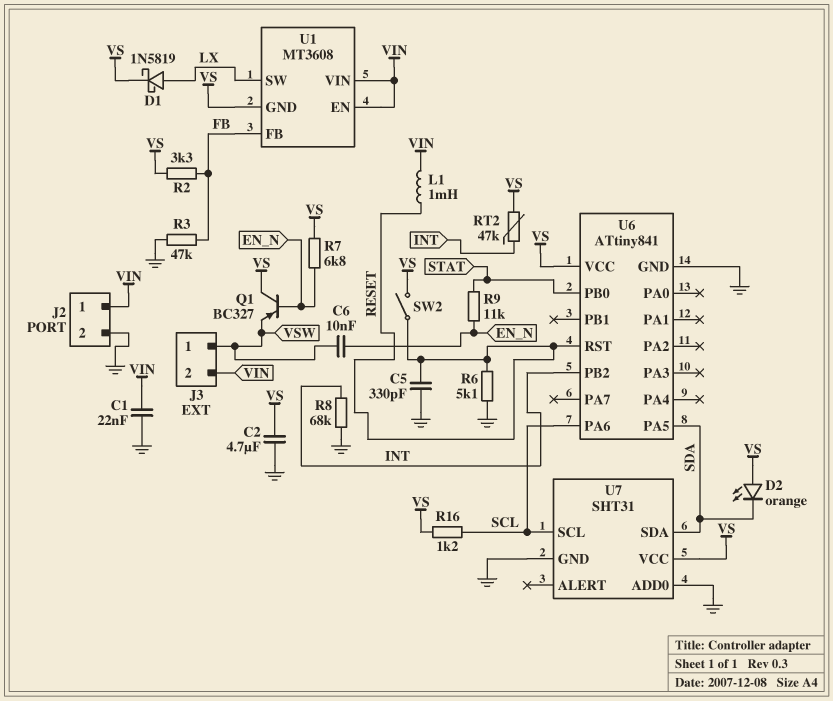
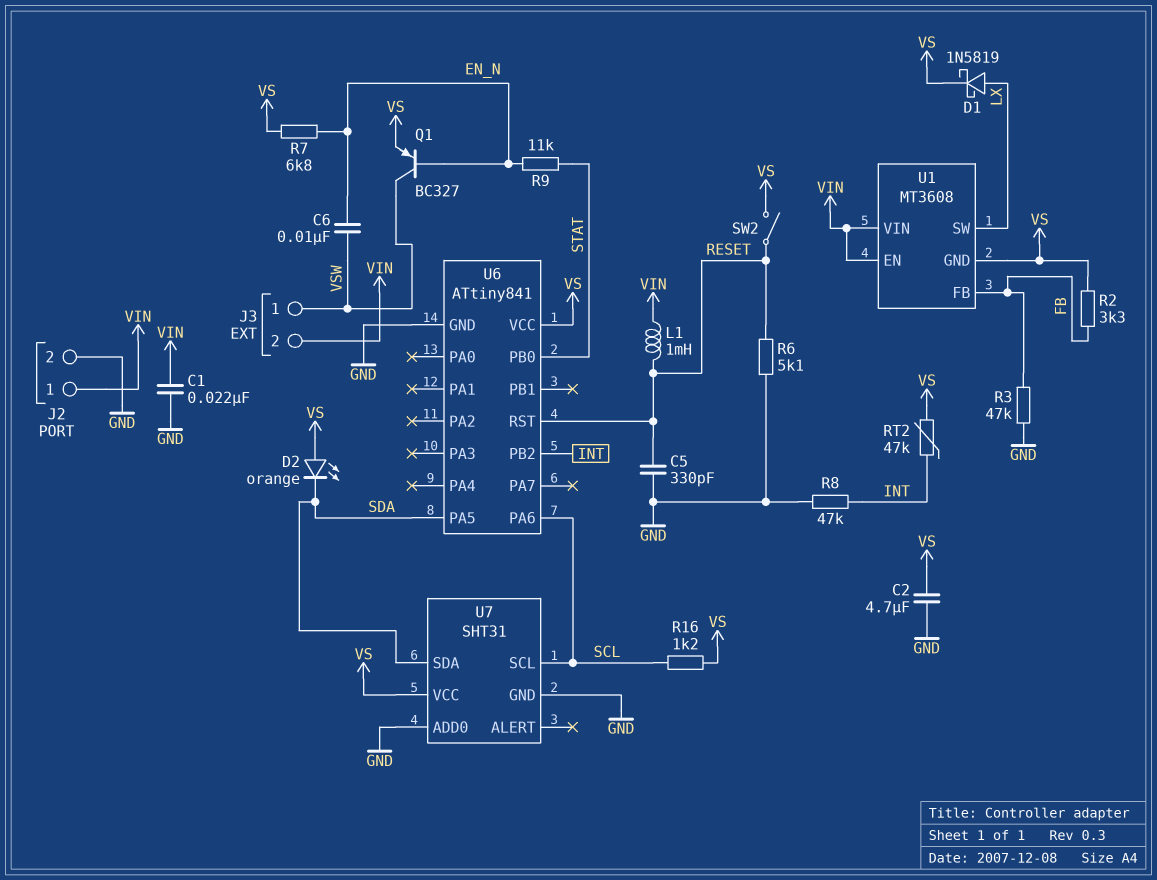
Q1: PNP BC327 (B EN_N, C VS, E VSW) -> PNP BC327 (B EN_N, C VSW, E VS)
R8: 68k (GND, INT) -> 47k (GND, INT)

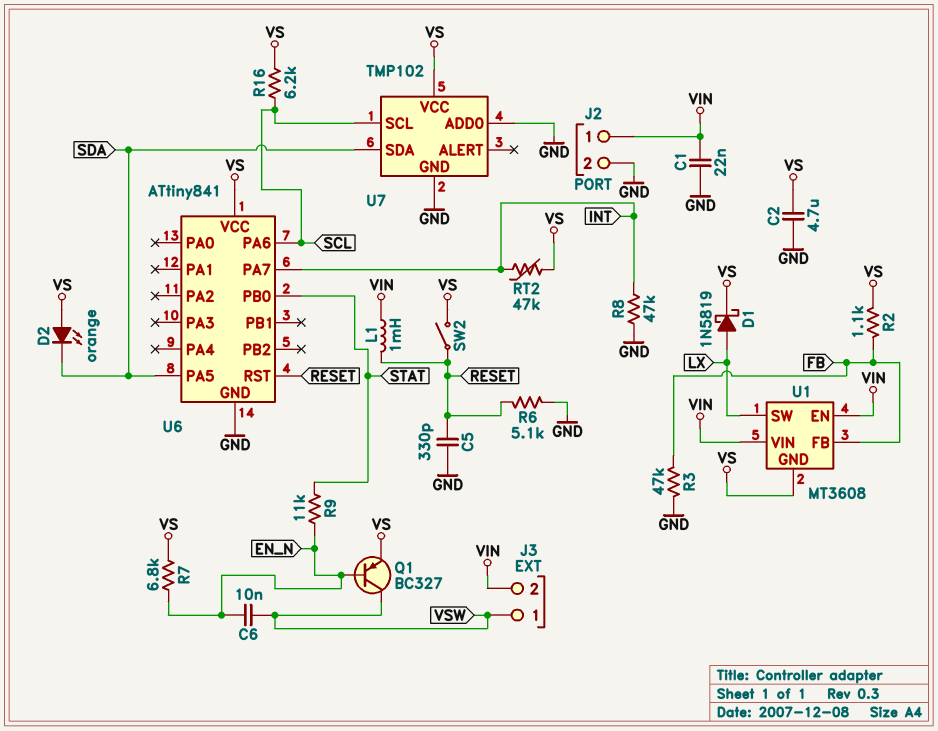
R2: 3.3k (FB, VS) -> 1.1k (FB, VS)
R16: 1.2k (SCL, VS) -> 6.2k (SCL, VS)
U6 pin PA7: none -> INT
U6 pin PB2: INT -> none
U7: SHT31 -> TMP102

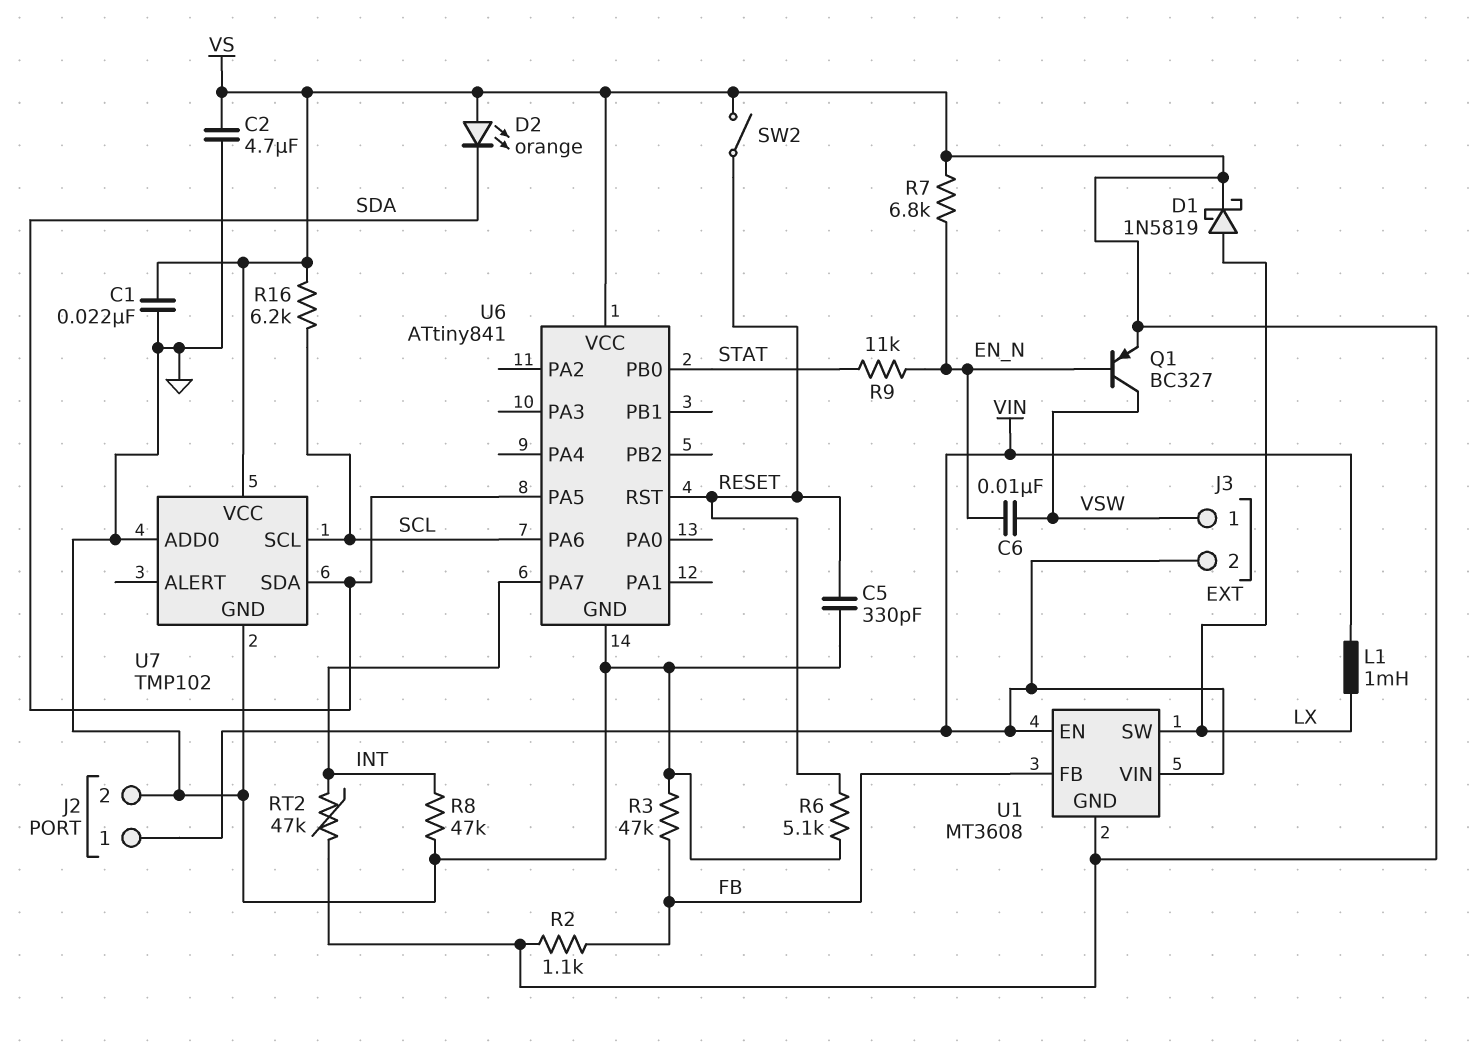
C1: 22nF (GND, VIN) -> 22nF (GND, VS)
L1: 1mH (RESET, VIN) -> 1mH (LX, VIN)

